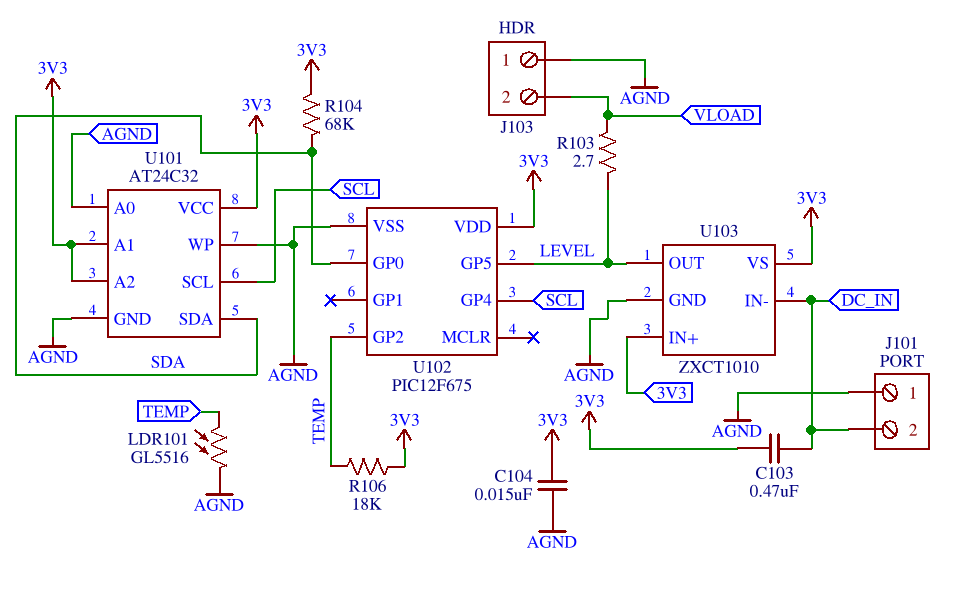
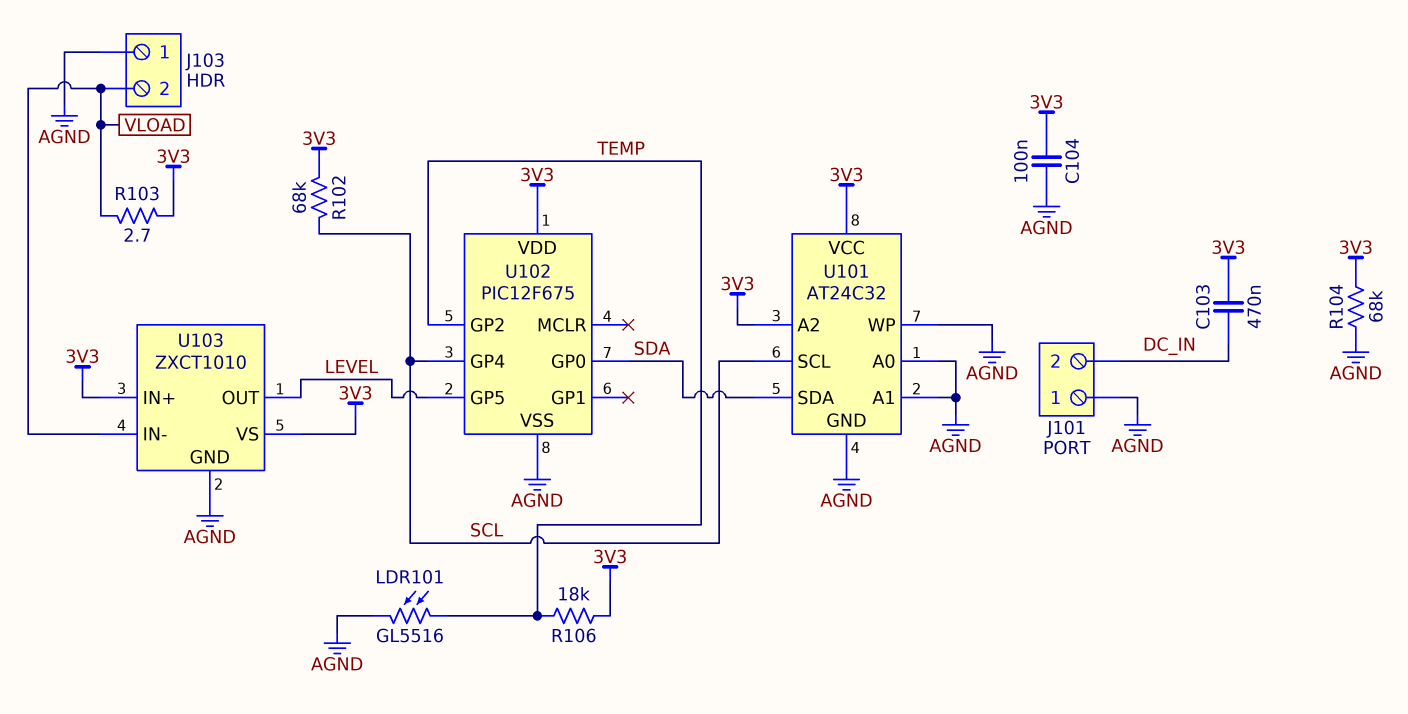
C104: 15nF (3V3, AGND) -> 100nF (3V3, AGND)
R102: none -> 68k (3V3, SCL)
R103: 2.7 (LEVEL, VLOAD) -> 2.7 (3V3, VLOAD)
R104: 68k (3V3, SDA) -> 68k (3V3, AGND)
U101 pin A1: 3V3 -> AGND
U103 pin IN-: DC_IN -> VLOAD

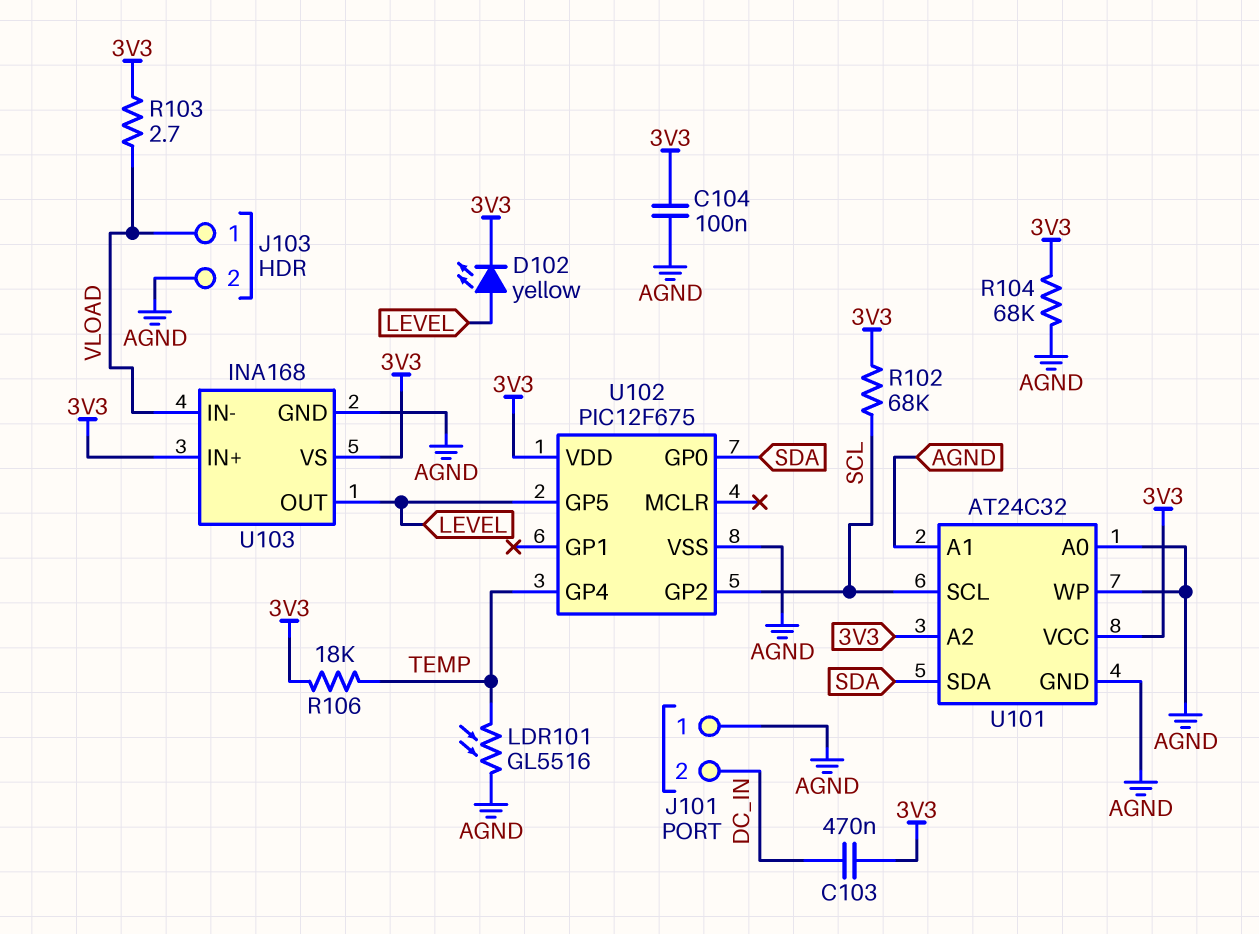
D102: none -> LED yellow (A LEVEL, K 3V3)
J103 pin 1: AGND -> VLOAD
J103 pin 2: VLOAD -> AGND
U102 pin GP2: TEMP -> SCL
U102 pin GP4: SCL -> TEMP
U103: ZXCT1010 -> INA168

